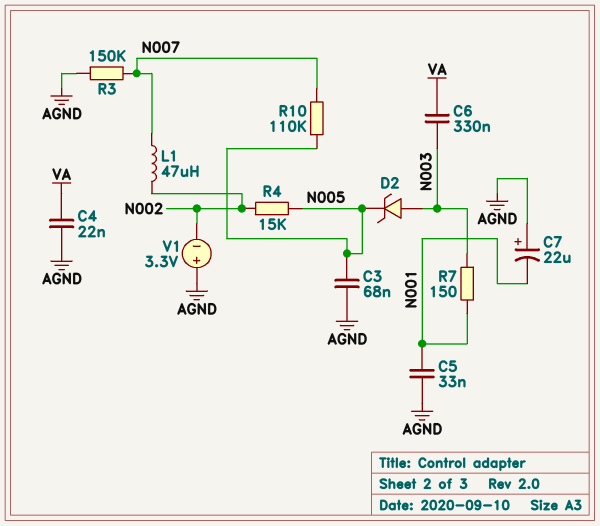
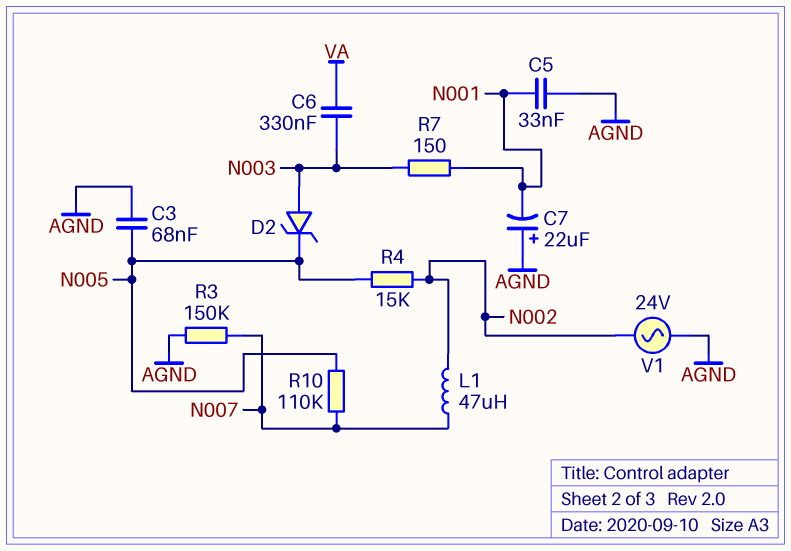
C4: 22nF (AGND, VA) -> none
V1: 3.3V (plus AGND, minus N002) -> AC 24V (AGND, N002)

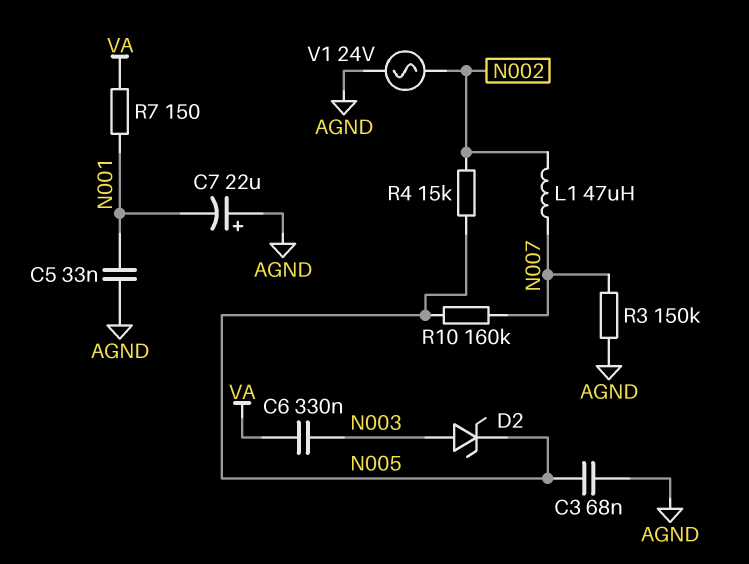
R7: 150 (N001, N003) -> 150 (N001, VA)
R10: 110k (N005, N007) -> 160k (N005, N007)

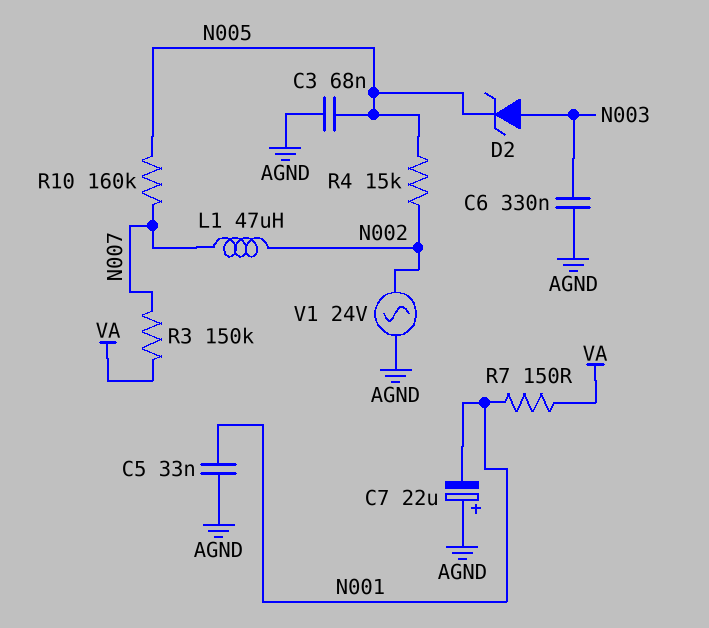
C6: 330nF (N003, VA) -> 330nF (AGND, N003)
R3: 150k (AGND, N007) -> 150k (N007, VA)

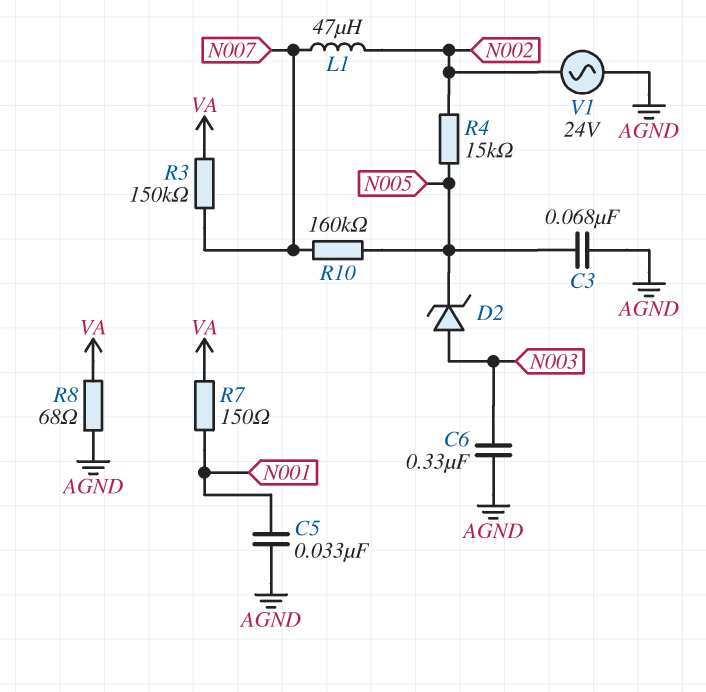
C7: 22uF (plus AGND, minus N001) -> none
R8: none -> 68 (AGND, VA)

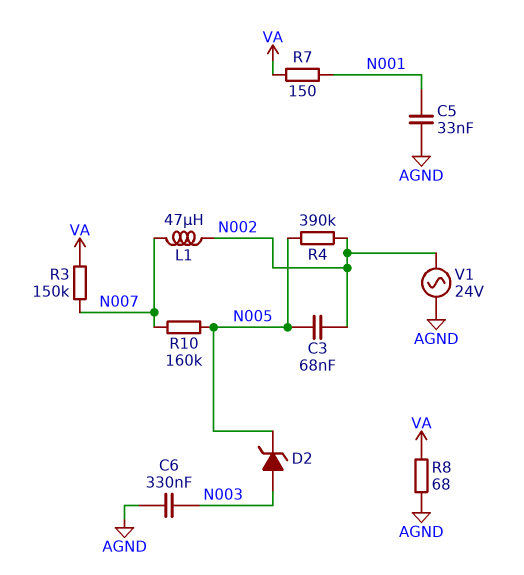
C3: 68nF (AGND, N005) -> 68nF (N002, N005)
R4: 15k (N002, N005) -> 390k (N002, N005)

